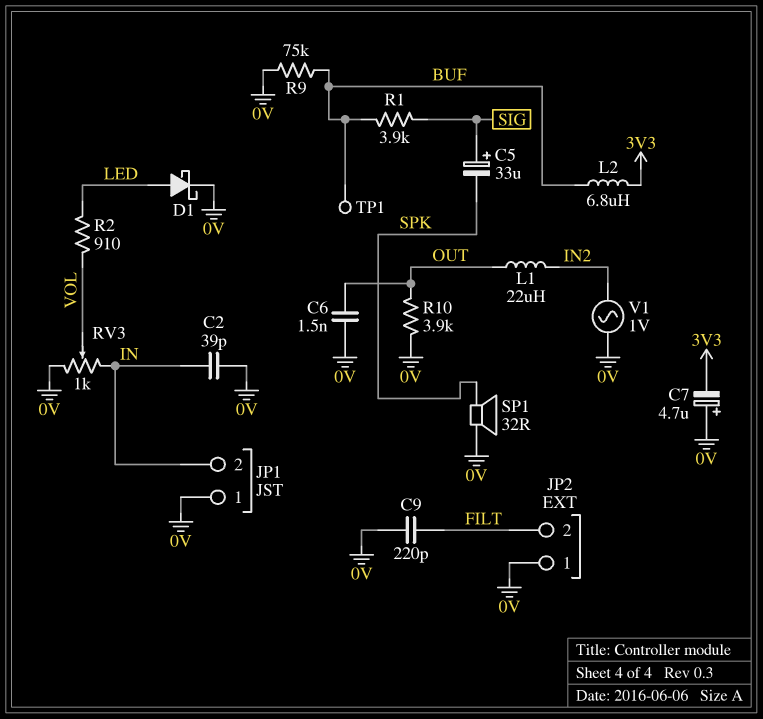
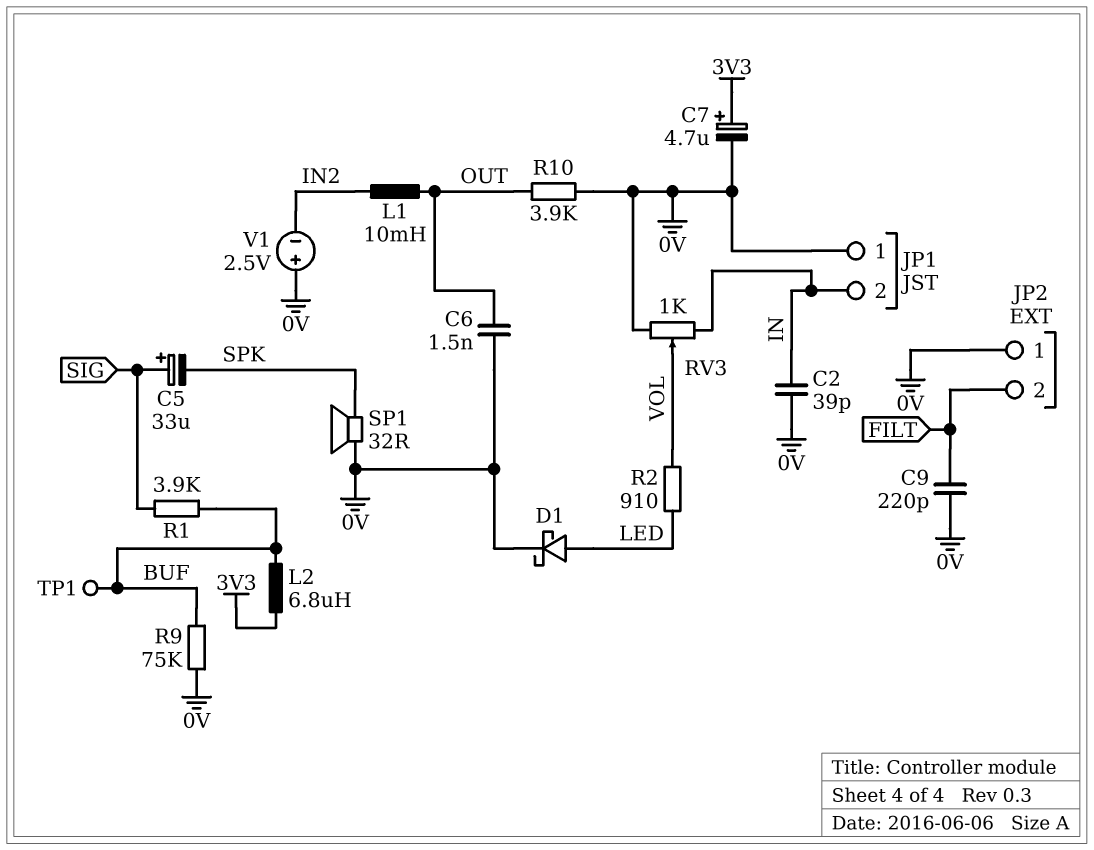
C7: 4.7uF (plus 0V, minus 3V3) -> 4.7uF (plus 3V3, minus 0V)
L1: 22uH (IN2, OUT) -> 10mH (IN2, OUT)
V1: AC 1V (0V, IN2) -> 2.5V (plus 0V, minus IN2)

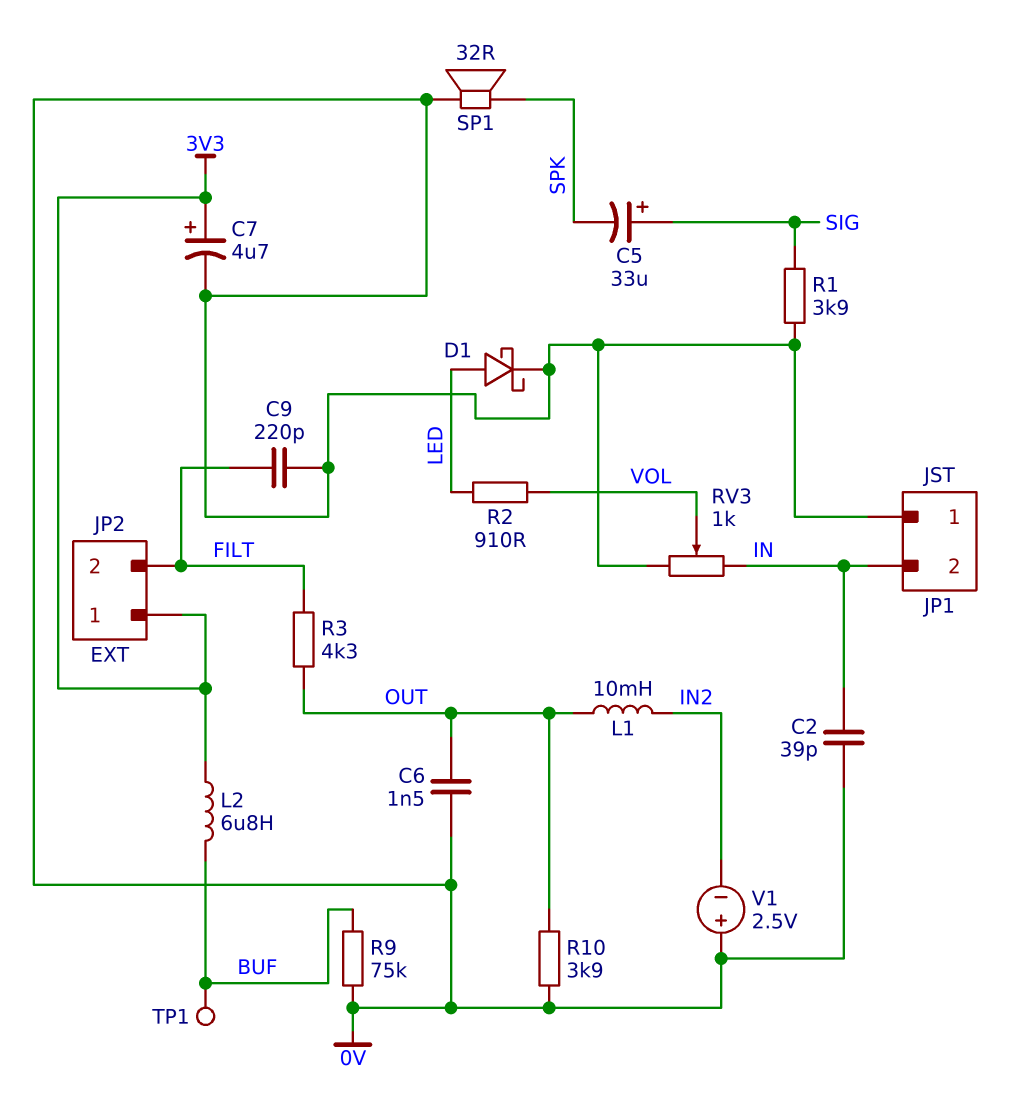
JP2 pin 1: 0V -> 3V3
R1: 3.9k (BUF, SIG) -> 3.9k (0V, SIG)
R3: none -> 4.3k (FILT, OUT)

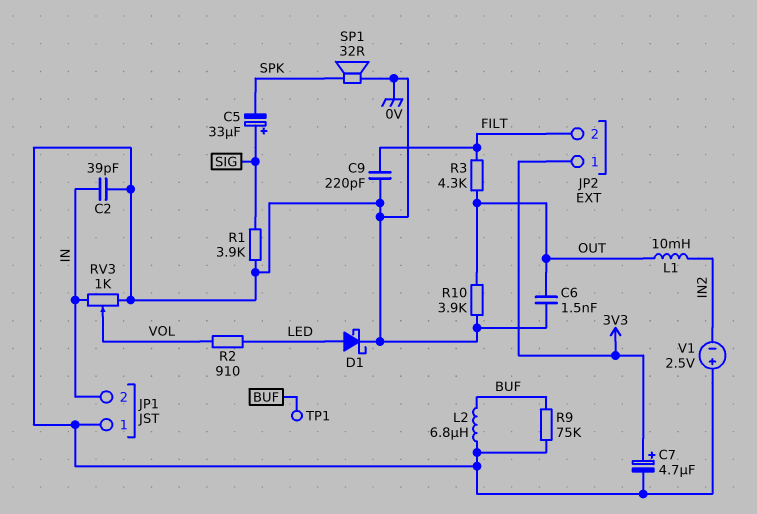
L2: 6.8uH (3V3, BUF) -> 6.8uH (0V, BUF)

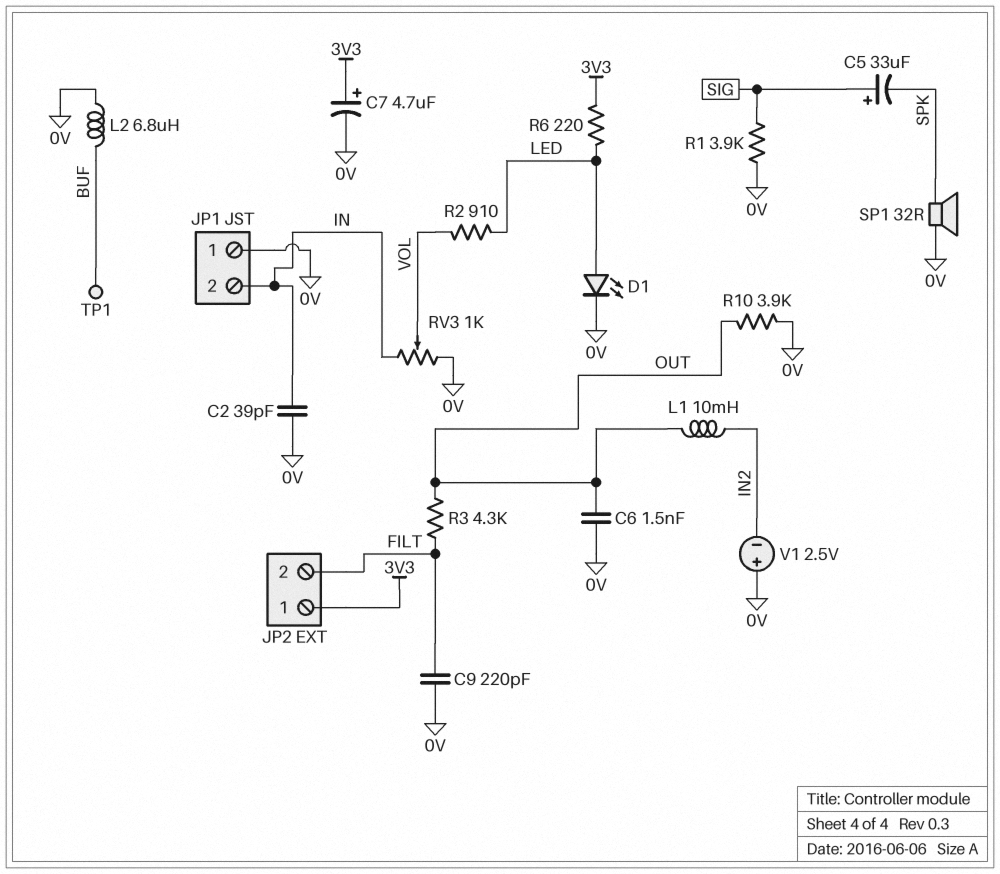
D1: schottky (A LED, K 0V) -> LED (A LED, K 0V)
R6: none -> 220 (3V3, LED)
R9: 75k (0V, BUF) -> none

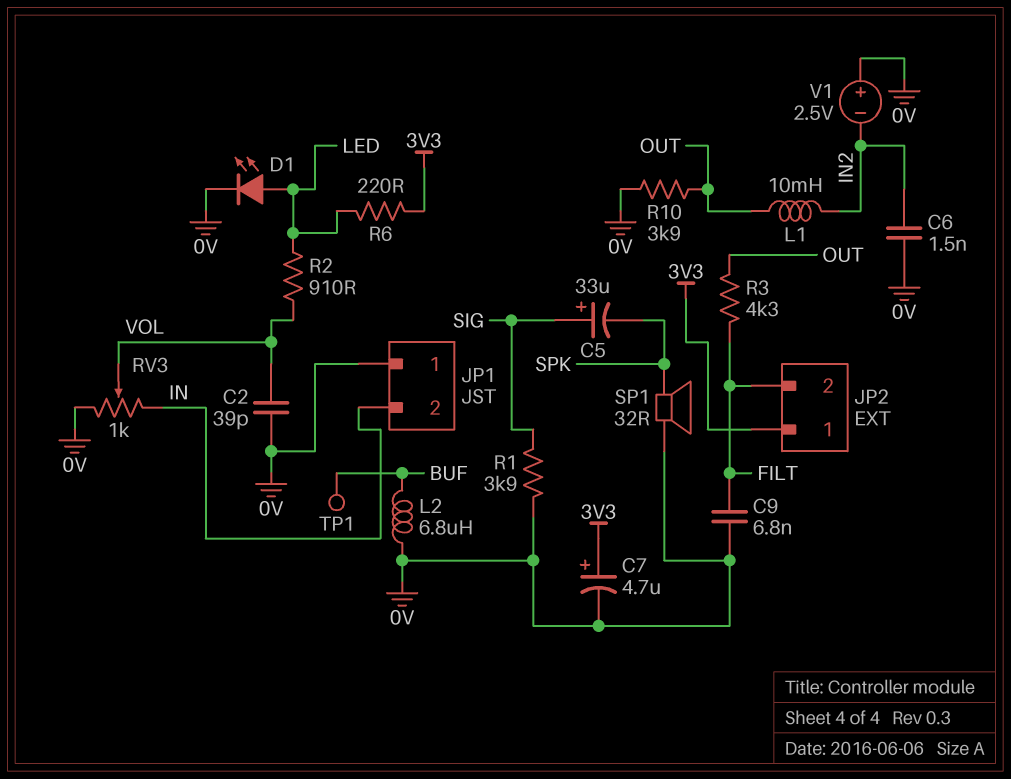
C2: 39pF (0V, IN) -> 39pF (0V, VOL)
C6: 1.5nF (0V, OUT) -> 1.5nF (0V, IN2)
C9: 220pF (0V, FILT) -> 6.8nF (0V, FILT)

